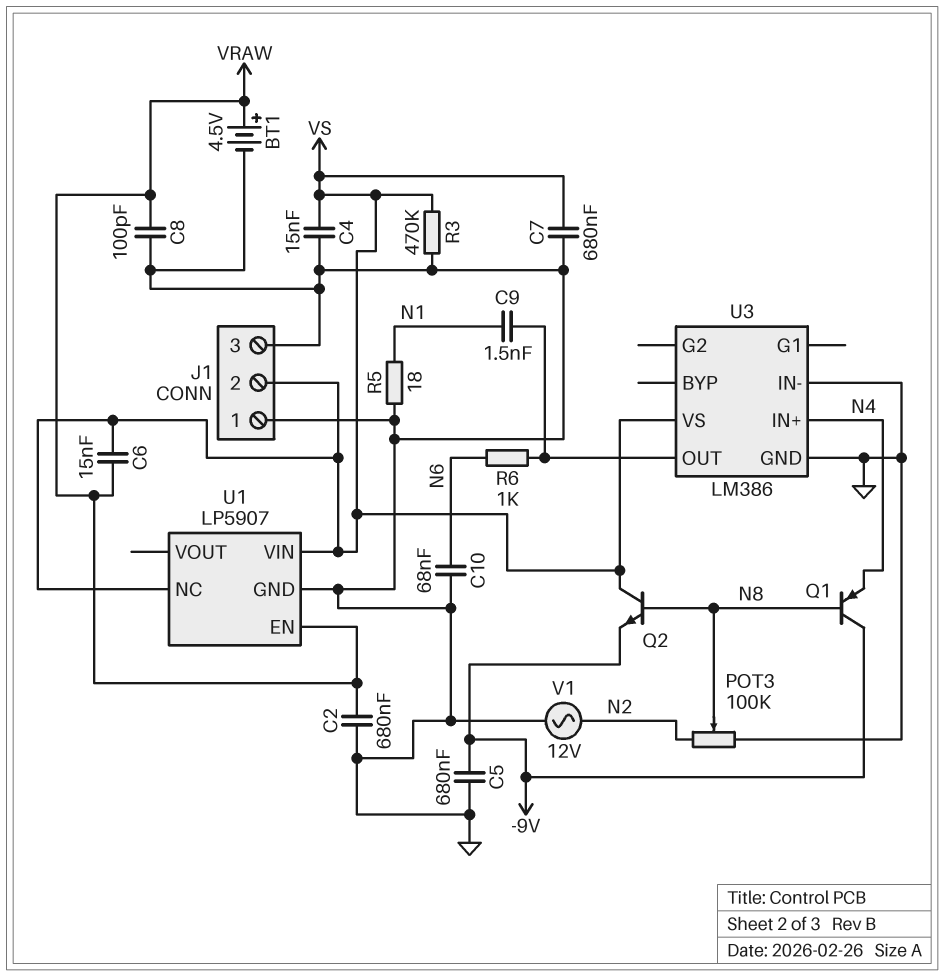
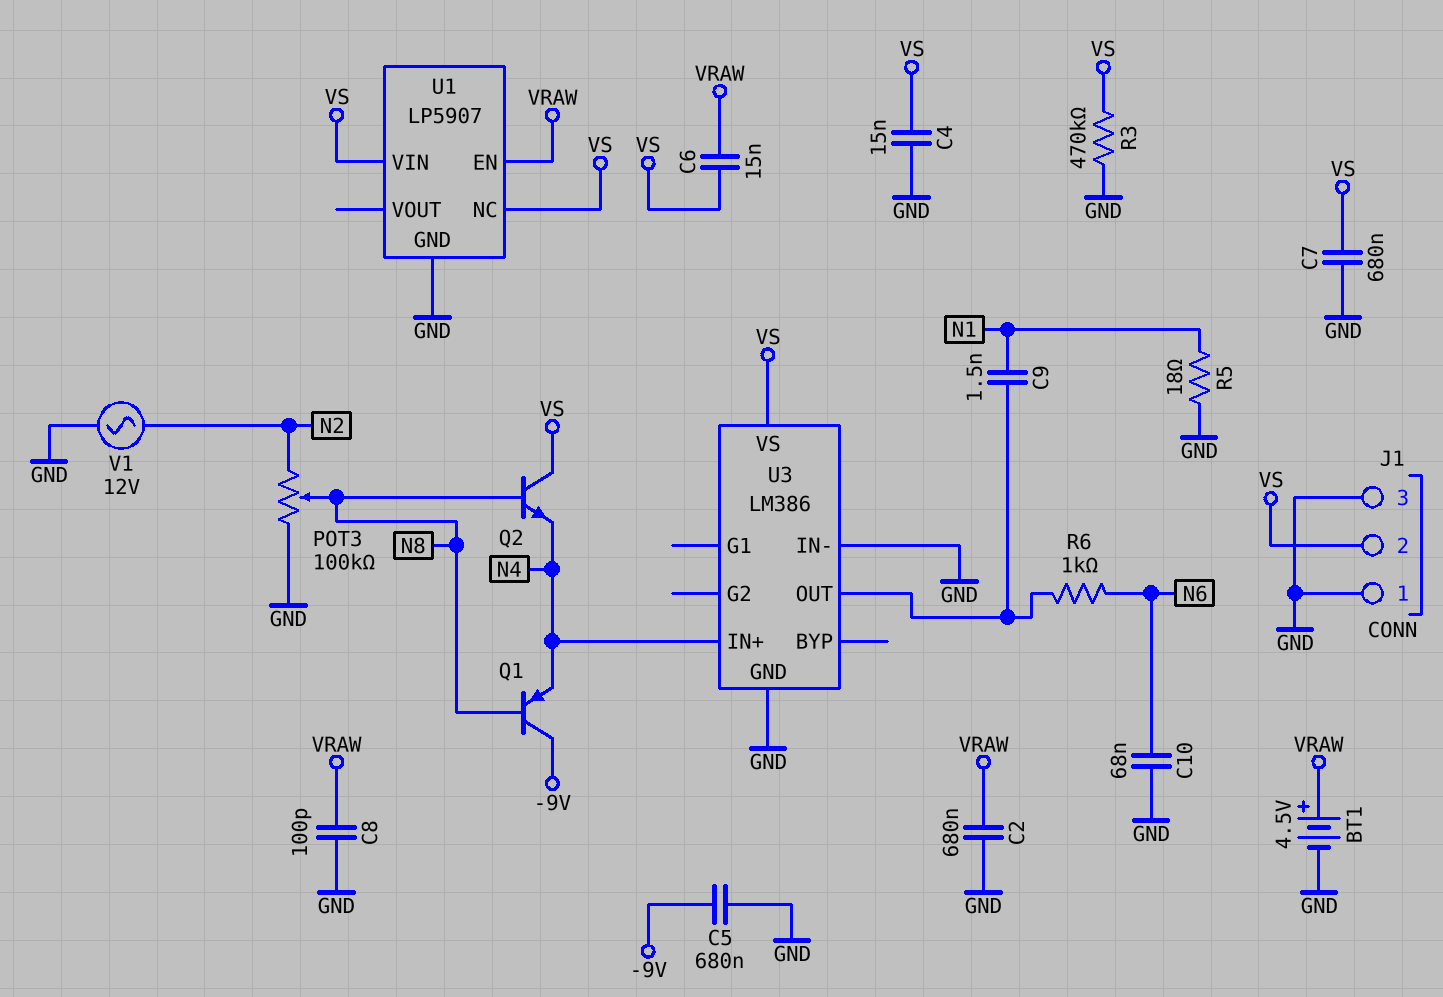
Q2: NPN (B N8, C VS, E -9V) -> NPN (B N8, C VS, E N4)

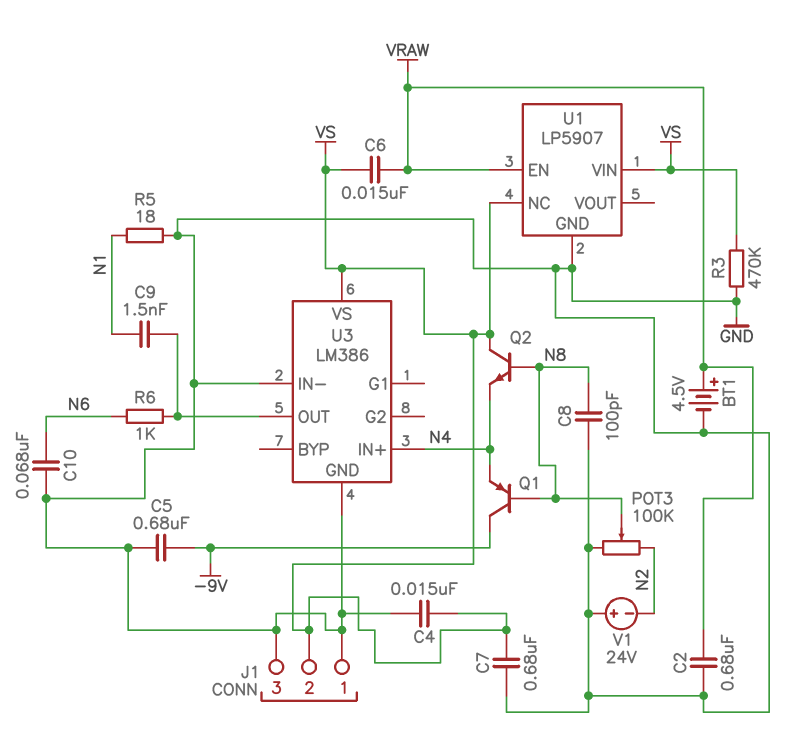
C8: 100pF (GND, VRAW) -> 100pF (GND, N8)
V1: AC 12V (GND, N2) -> 24V (plus GND, minus N2)

